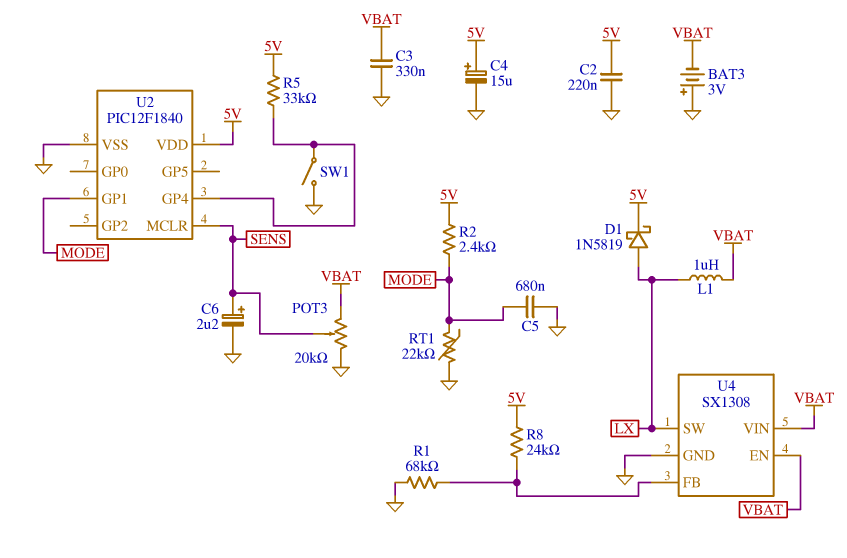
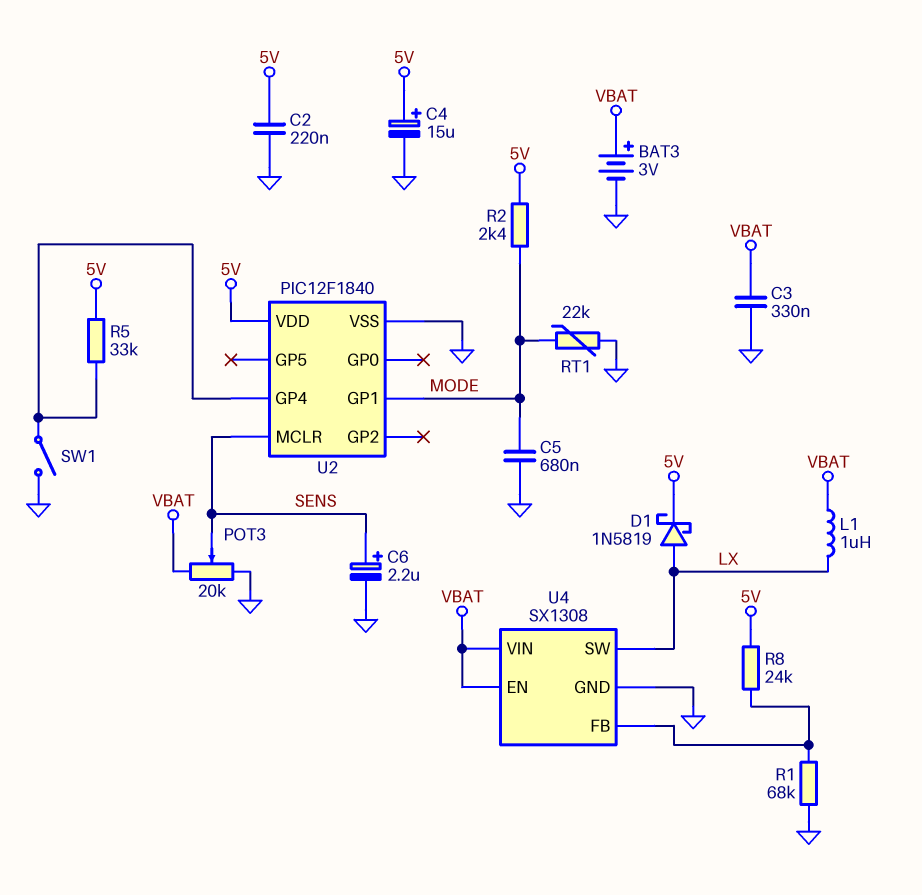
BAT3: 3V (plus GND, minus VBAT) -> 3V (plus VBAT, minus GND)

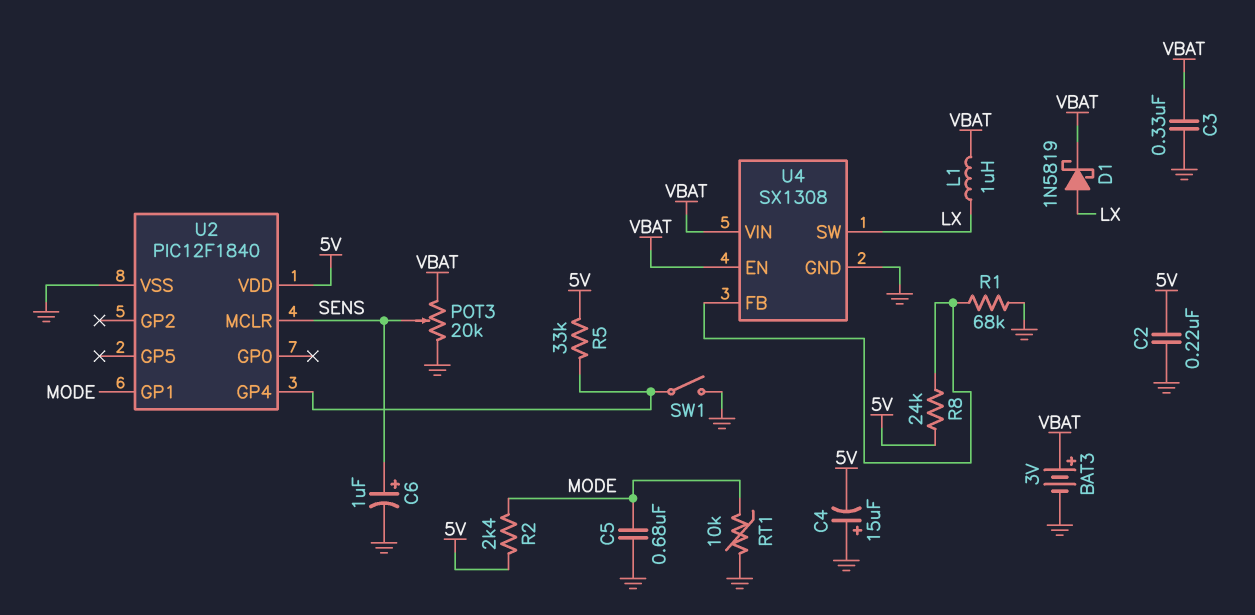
C4: 15uF (plus 5V, minus GND) -> 15uF (plus GND, minus 5V)
C6: 2.2uF (plus SENS, minus GND) -> 1uF (plus SENS, minus GND)
D1: schottky 1N5819 (A LX, K 5V) -> schottky 1N5819 (A LX, K VBAT)
RT1: 22k (GND, MODE) -> 10k (GND, MODE)

